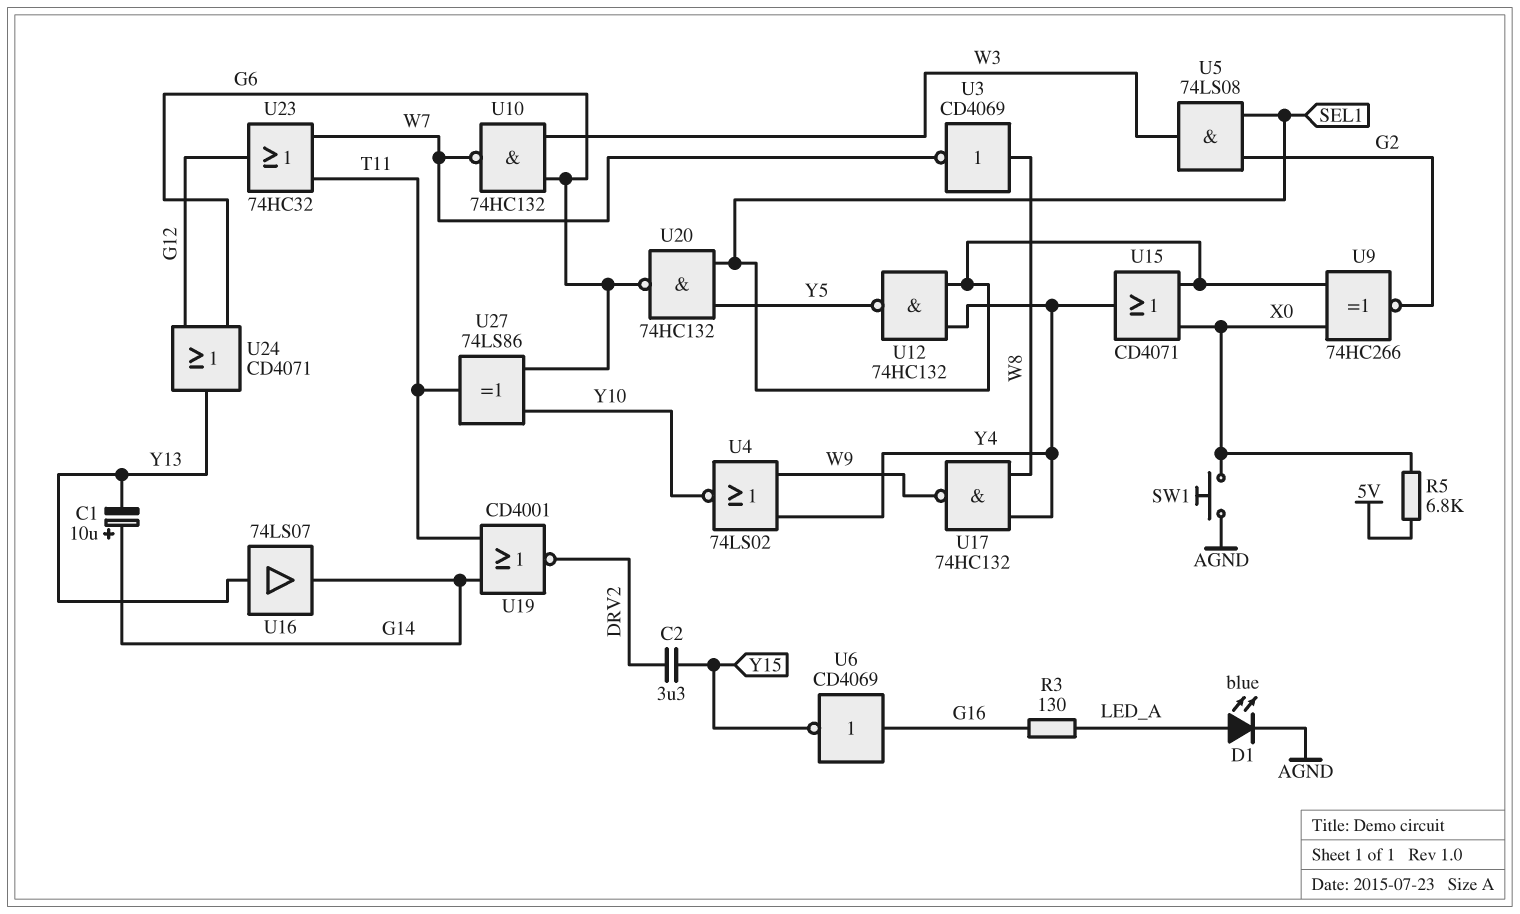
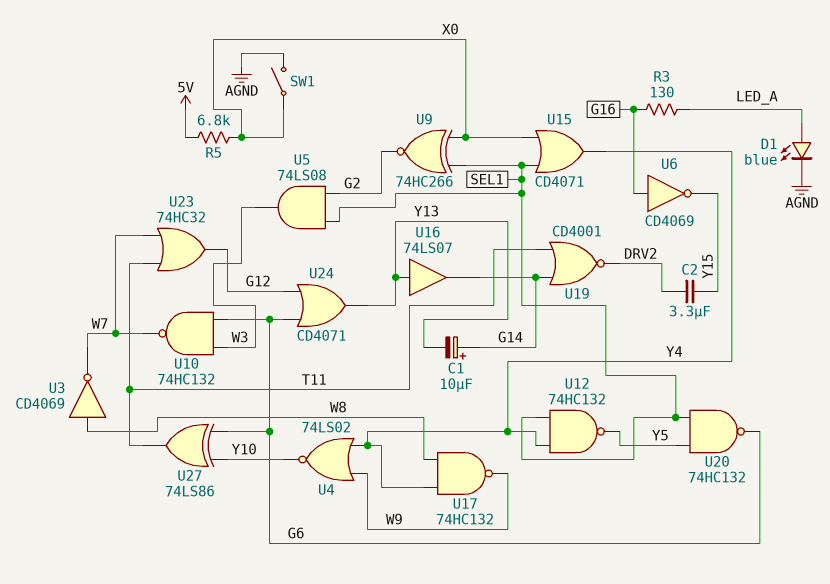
SW1: button (AGND, X0) -> switch (AGND, X0)

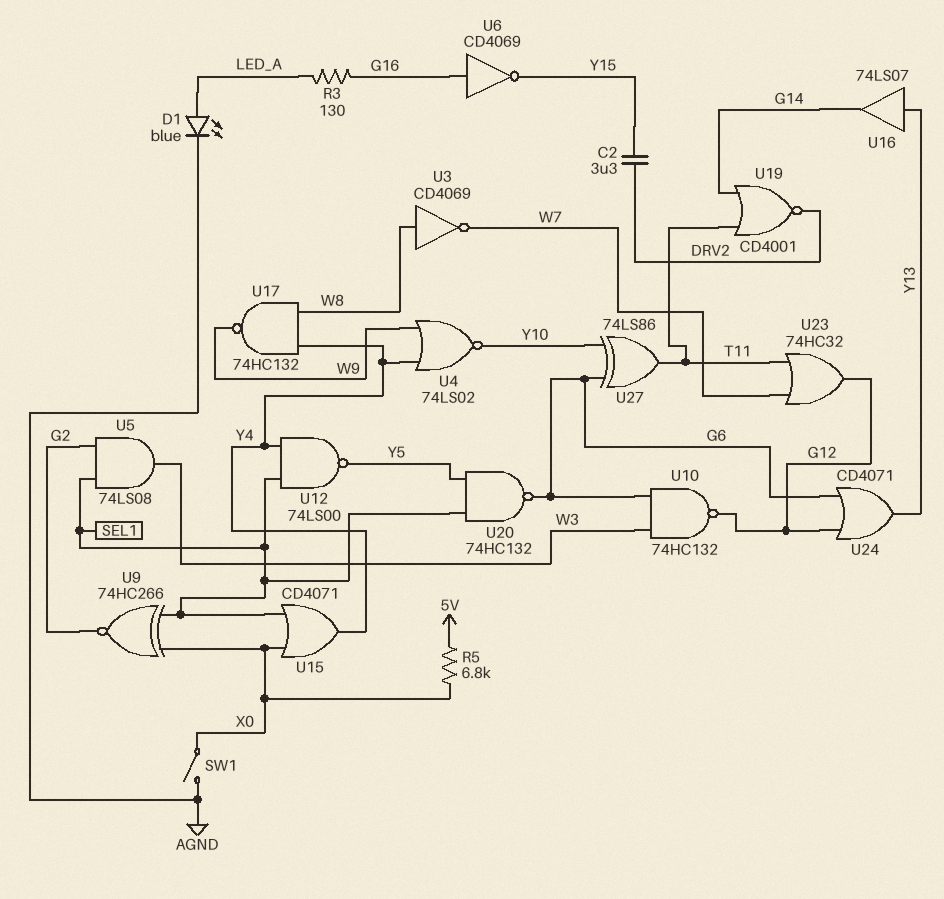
C1: 10uF (plus G14, minus Y13) -> none
U10: NAND 74HC132 (in G6, in W3, out W7) -> NAND 74HC132 (in G6, in W3, out G12)
U12: NAND 74HC132 (in SEL1, in Y4, out Y5) -> NAND 74LS00 (in SEL1, in Y4, out Y5)

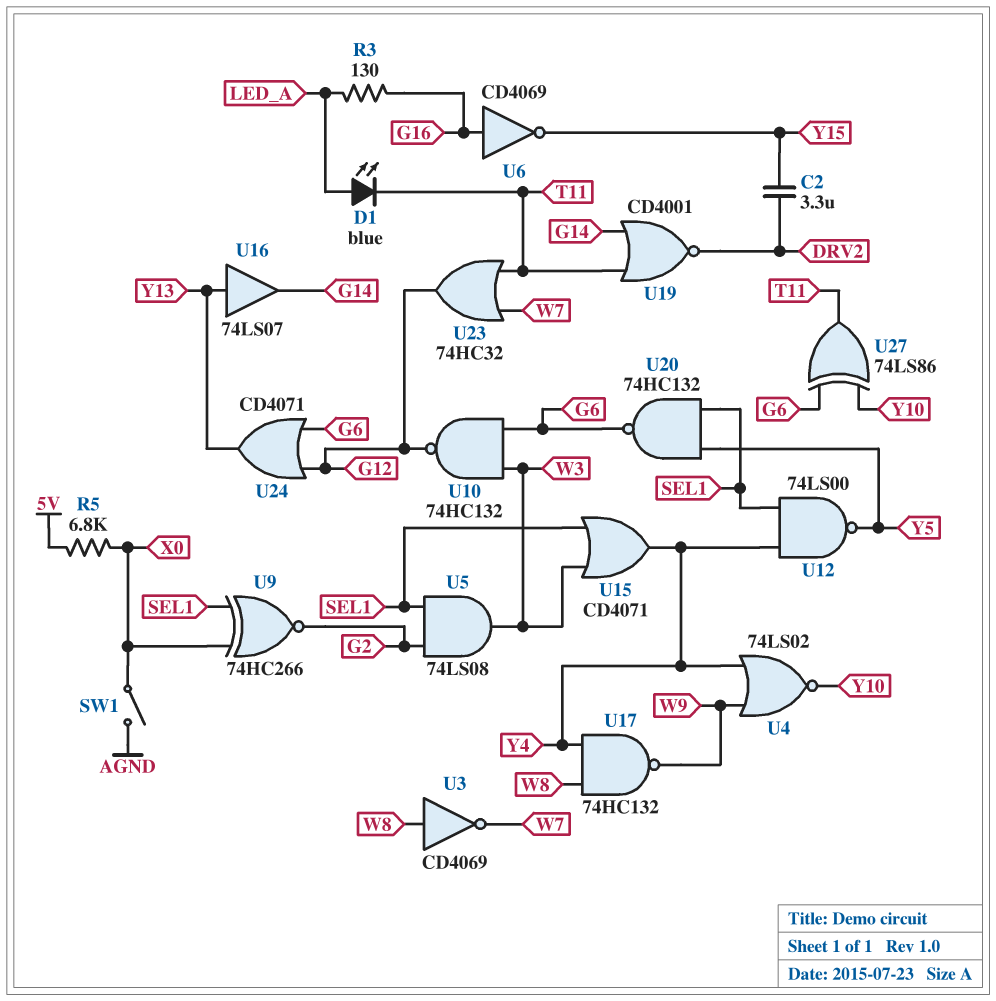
D1: LED blue (A LED_A, K AGND) -> LED blue (A LED_A, K T11)
U15: OR CD4071 (in SEL1, in X0, out Y4) -> OR CD4071 (in SEL1, in W3, out Y4)

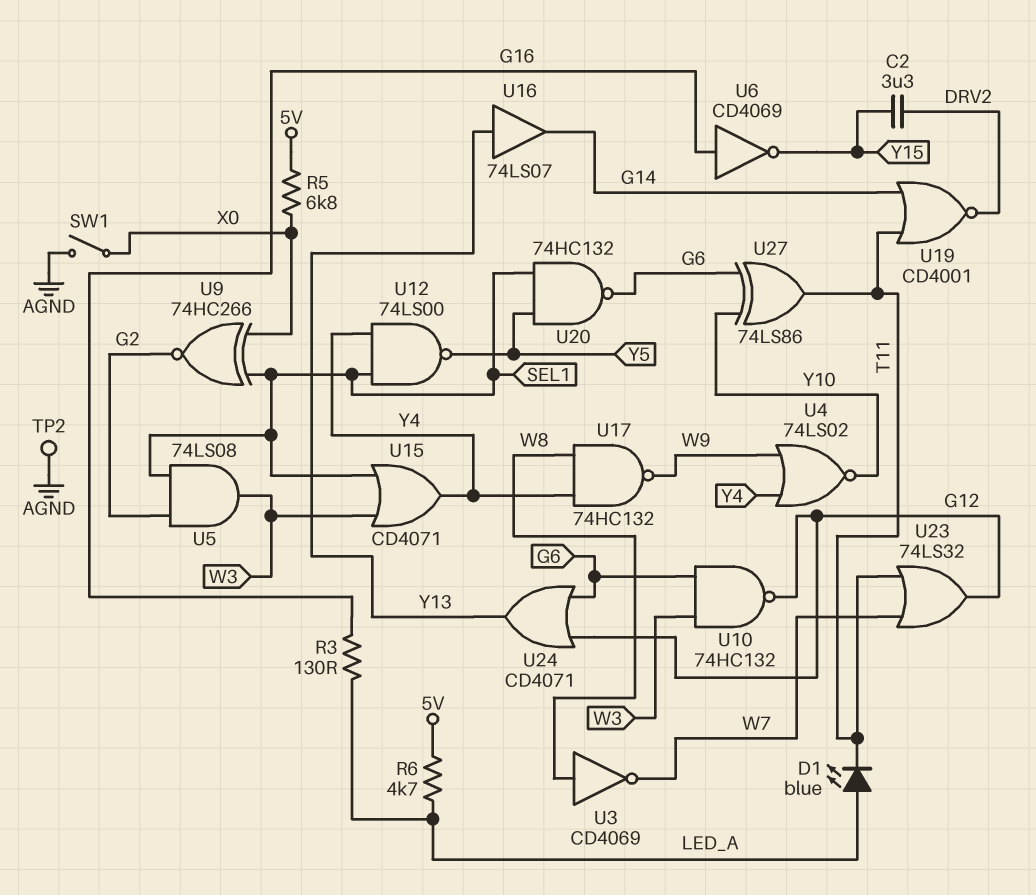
R6: none -> 4.7k (5V, LED_A)
TP2: none -> test point (AGND)
U23: OR 74HC32 (in T11, in W7, out G12) -> OR 74LS32 (in T11, in W7, out G12)

